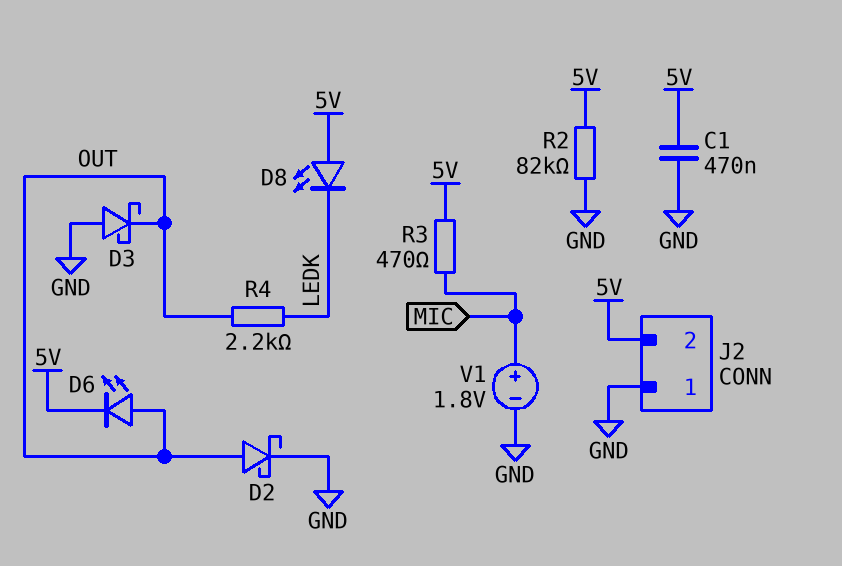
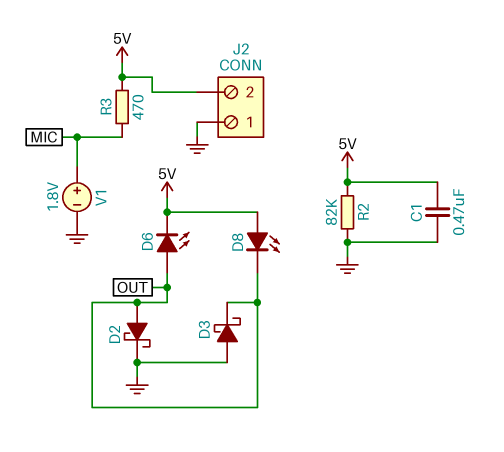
D8: LED (A 5V, K LEDK) -> LED (A 5V, K OUT)
R4: 2.2k (LEDK, OUT) -> none

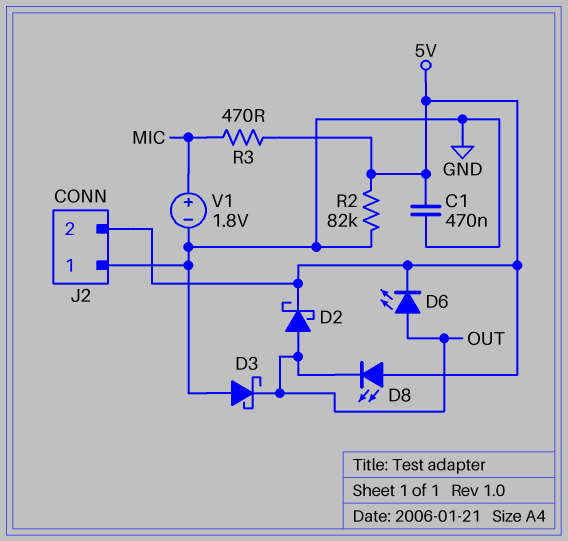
D2: schottky (A OUT, K GND) -> schottky (A OUT, K 5V)

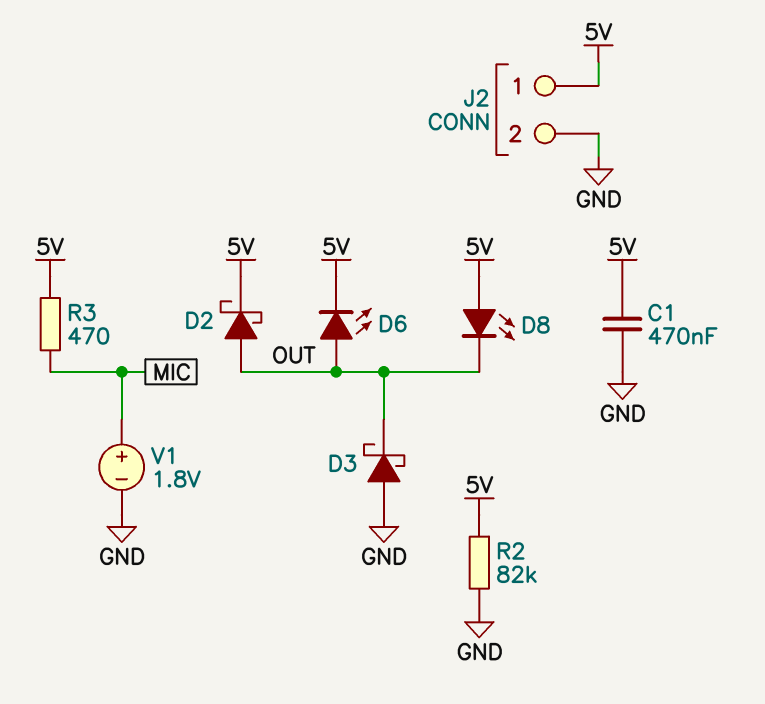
J2 pin 1: GND -> 5V
J2 pin 2: 5V -> GND

